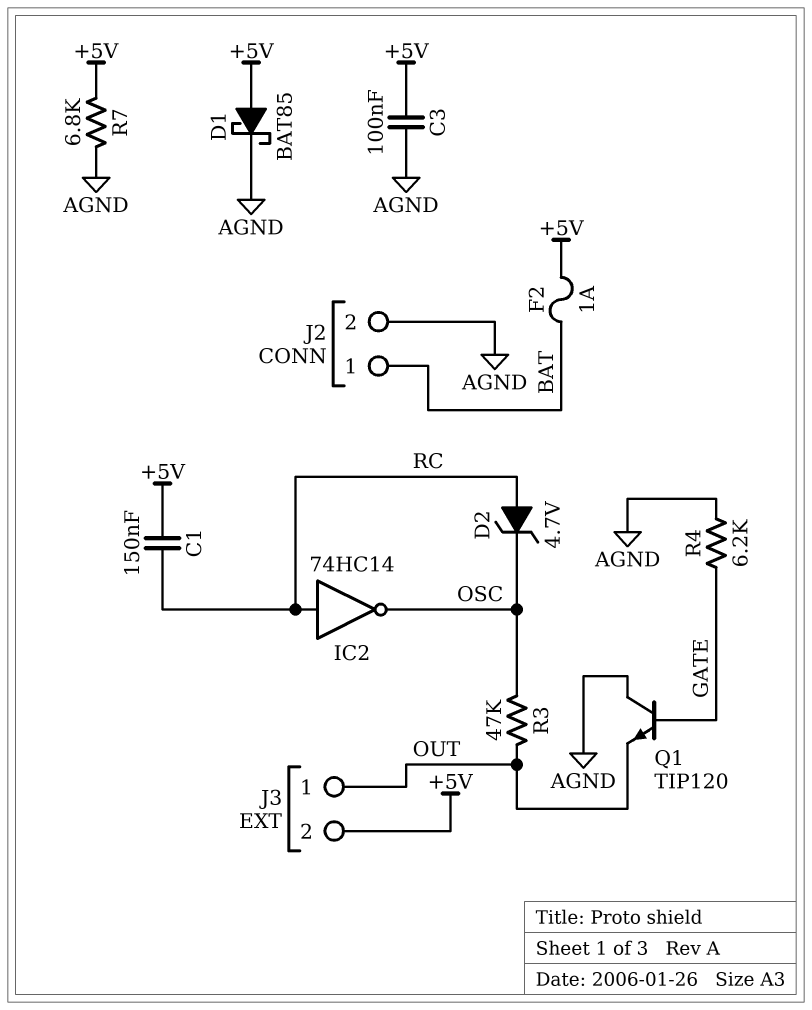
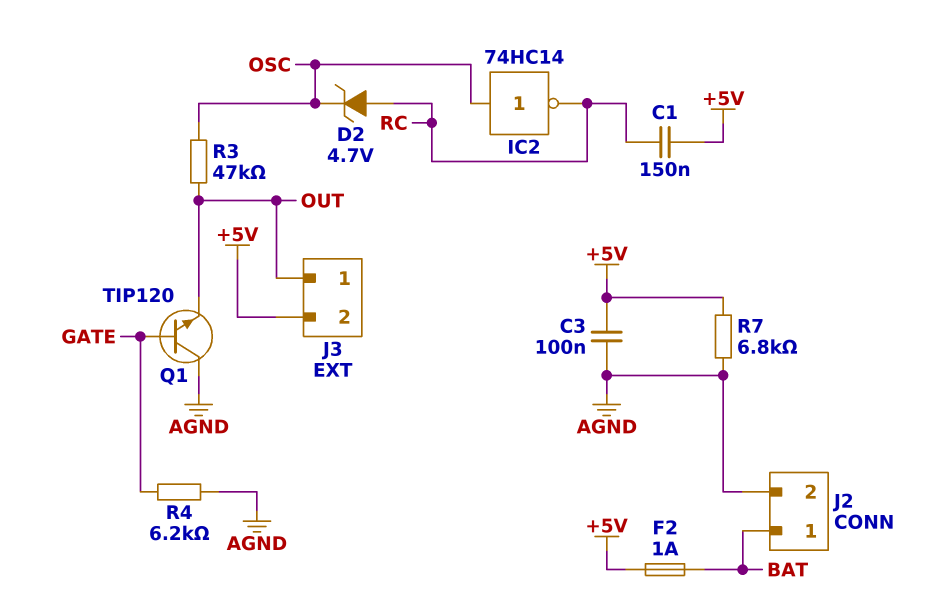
D1: schottky BAT85 (A +5V, K AGND) -> none
IC2: NOT 74HC14 (in RC, out OSC) -> NOT 74HC14 (in OSC, out RC)

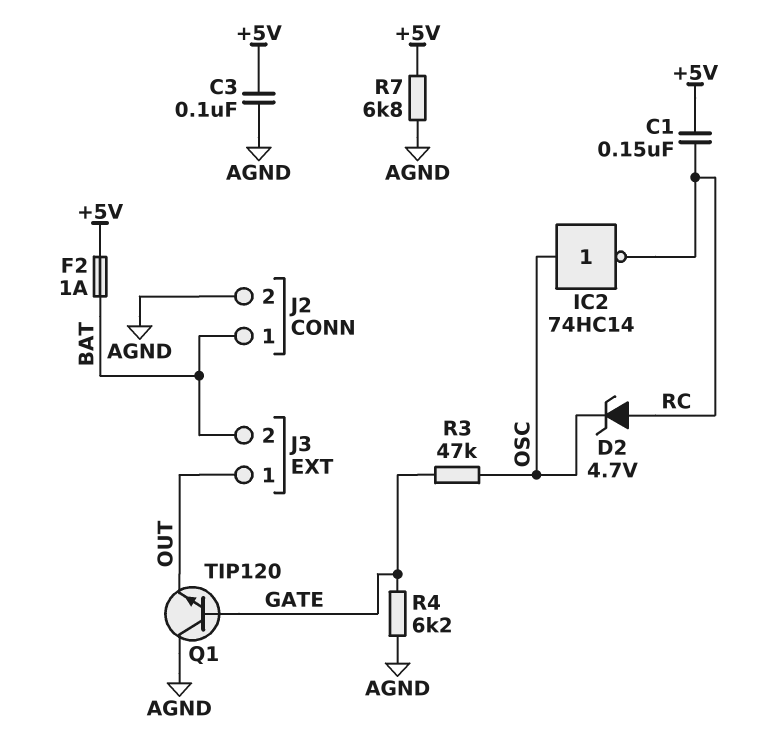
J3 pin 2: +5V -> BAT
R3: 47k (OSC, OUT) -> 47k (GATE, OSC)

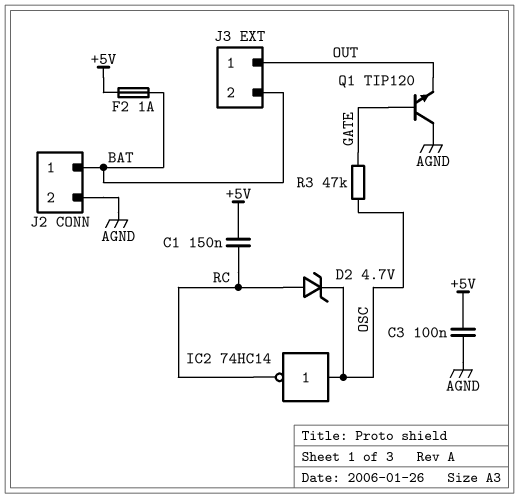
R4: 6.2k (AGND, GATE) -> none
R7: 6.8k (+5V, AGND) -> none

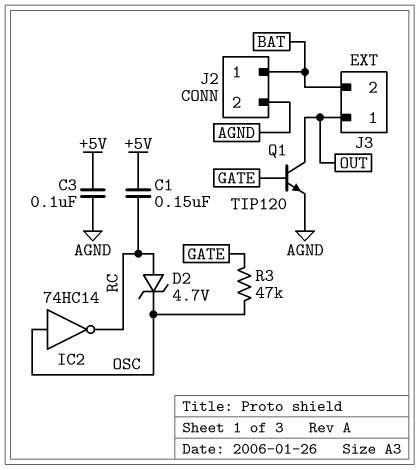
F2: 1A (+5V, BAT) -> none
Q1: NPN TIP120 (B GATE, C AGND, E OUT) -> NPN TIP120 (B GATE, C OUT, E AGND)

